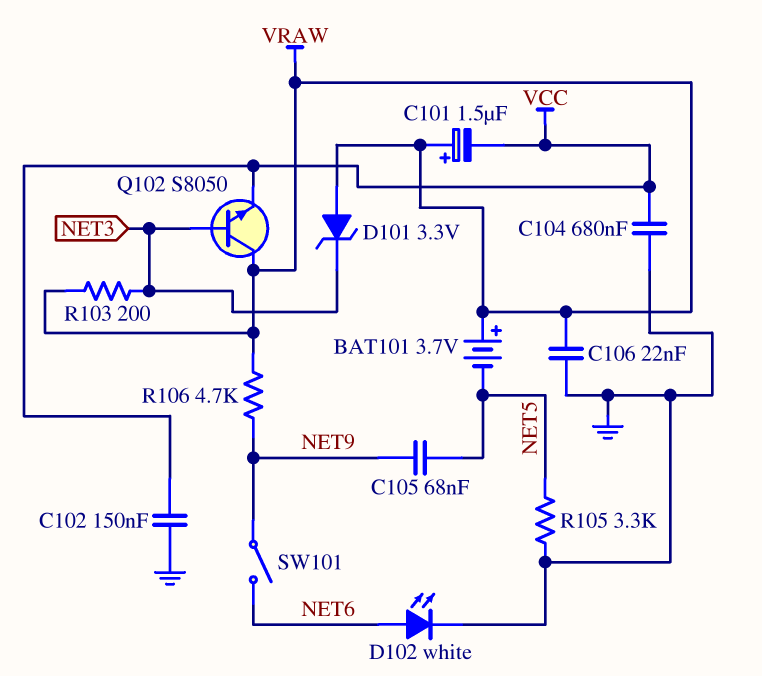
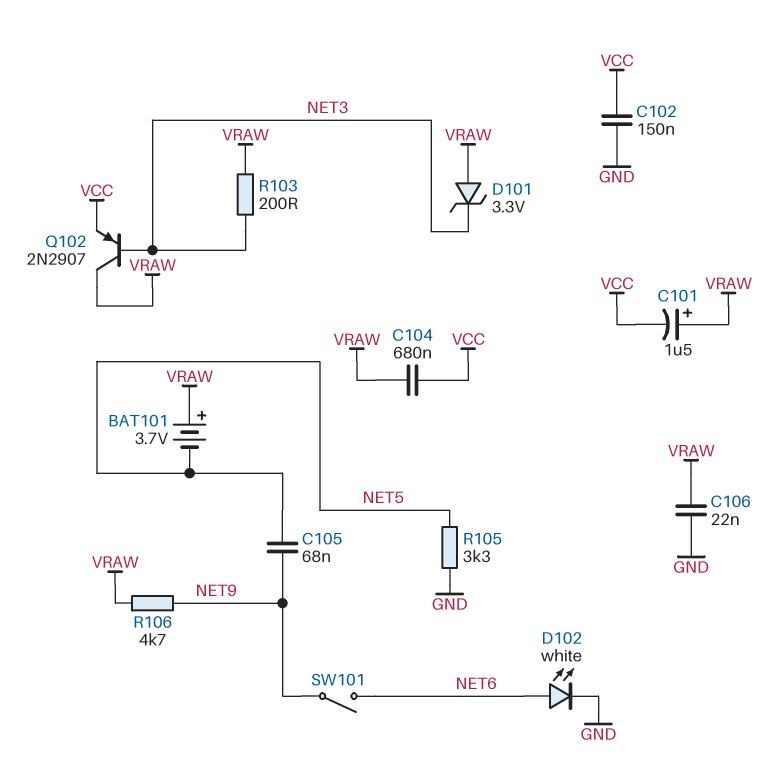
C104: 680nF (GND, VCC) -> 680nF (VCC, VRAW)
Q102: NPN S8050 (B NET3, C VRAW, E VCC) -> PNP 2N2907 (B NET3, C VRAW, E VCC)

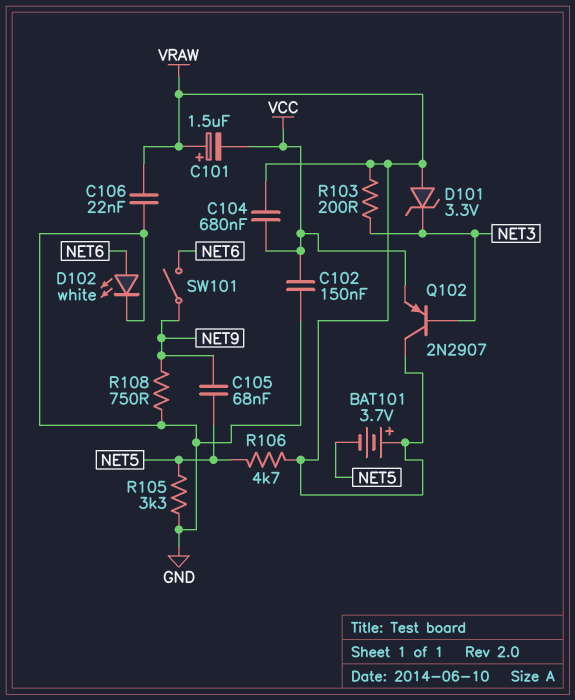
R106: 4.7k (NET9, VRAW) -> 4.7k (NET5, VRAW)
R108: none -> 750 (GND, NET9)

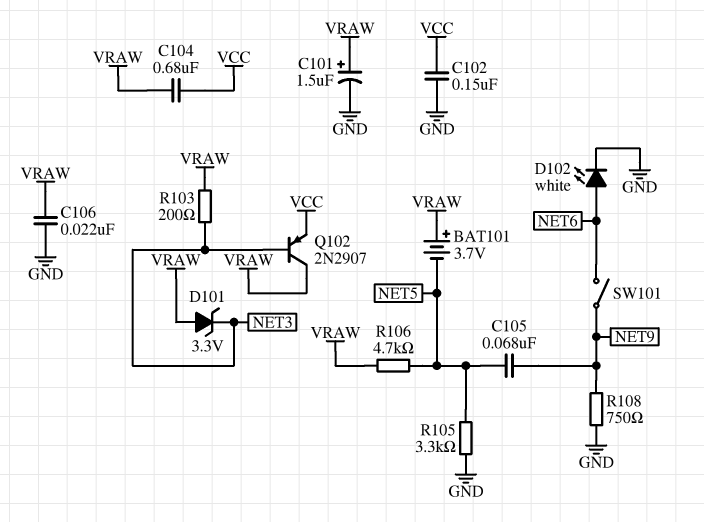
C101: 1.5uF (plus VRAW, minus VCC) -> 1.5uF (plus VRAW, minus GND)

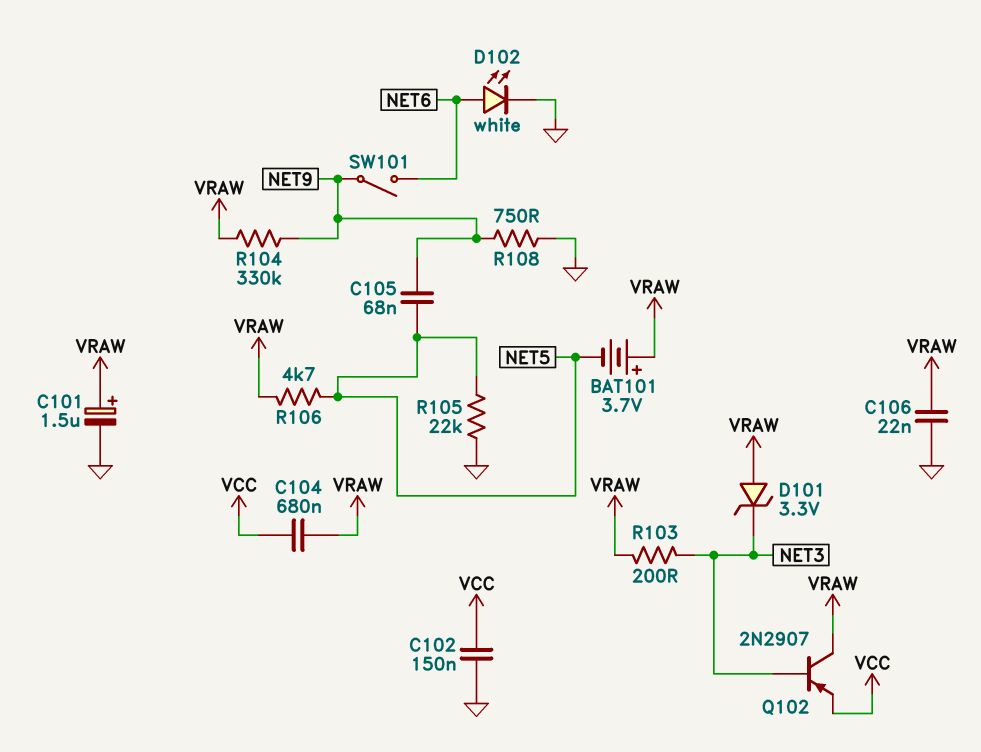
R104: none -> 330k (NET9, VRAW)
R105: 3.3k (GND, NET5) -> 22k (GND, NET5)

